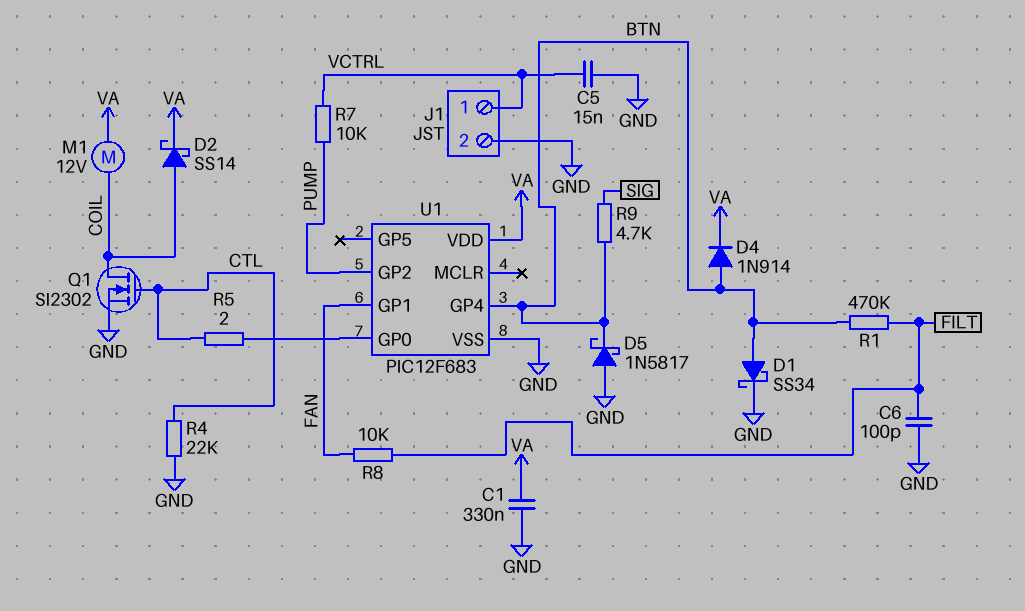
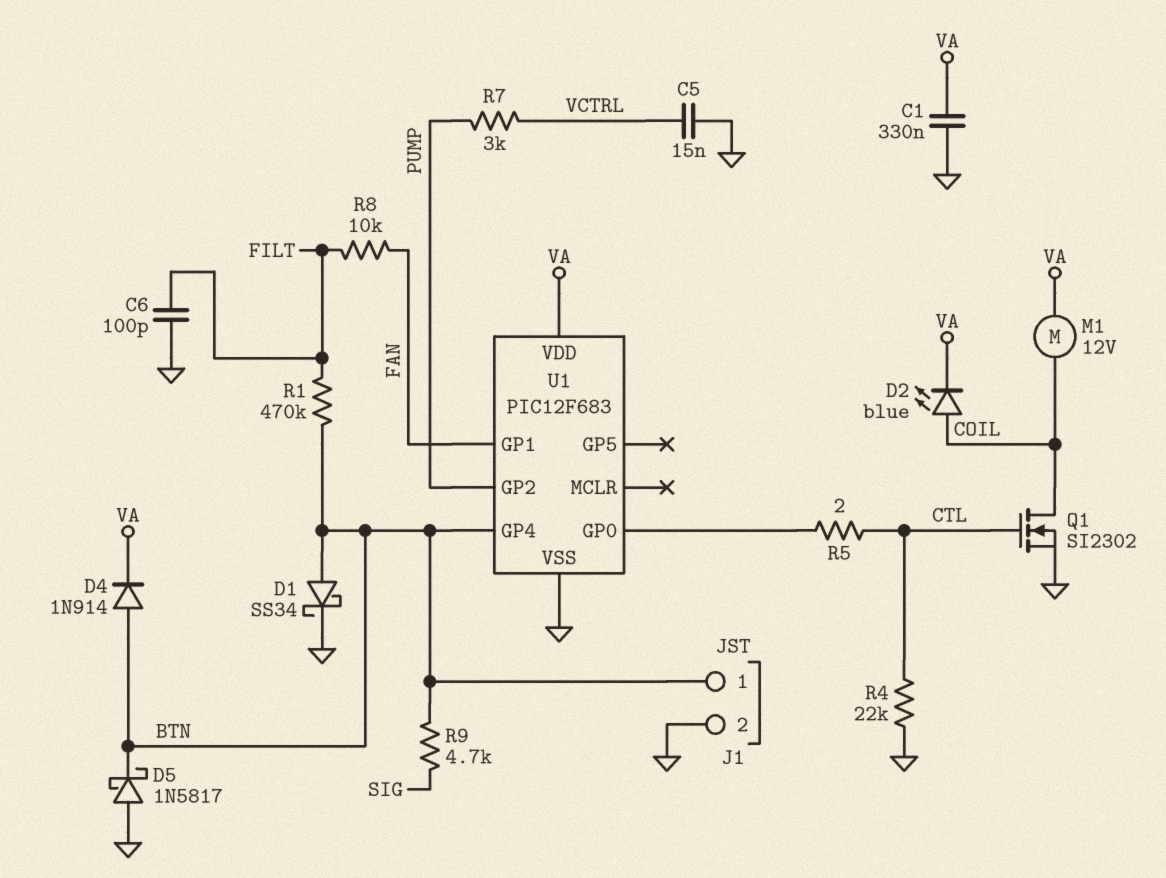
D2: schottky SS14 (A COIL, K VA) -> LED blue (A COIL, K VA)
J1 pin 1: VCTRL -> BTN
R7: 10k (PUMP, VCTRL) -> 3k (PUMP, VCTRL)

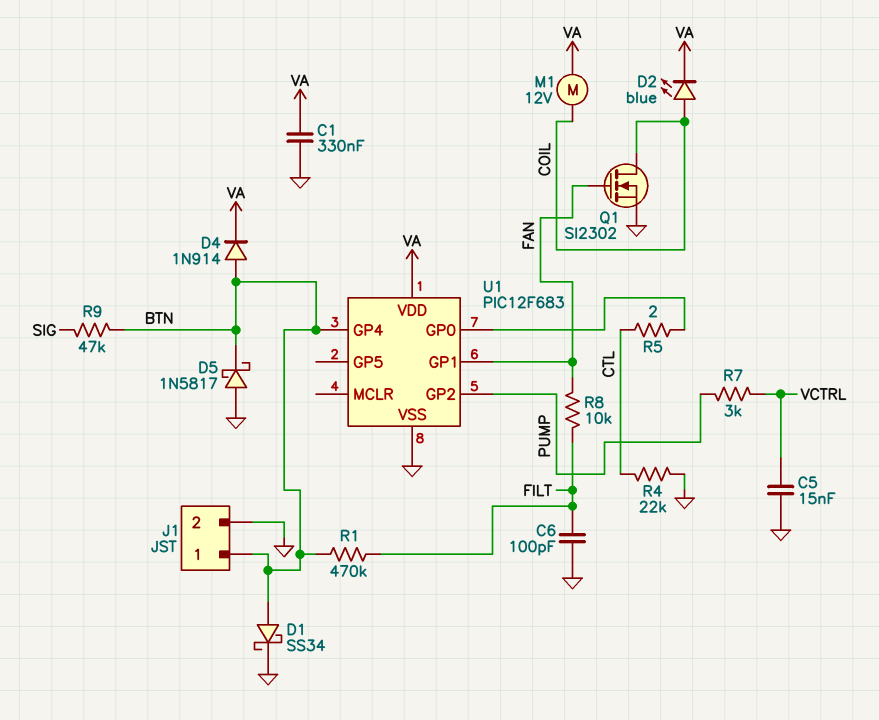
Q1: NMOS SI2302 (G CTL, D COIL, S GND) -> NMOS SI2302 (G FAN, D COIL, S GND)
R9: 4.7k (BTN, SIG) -> 47k (BTN, SIG)

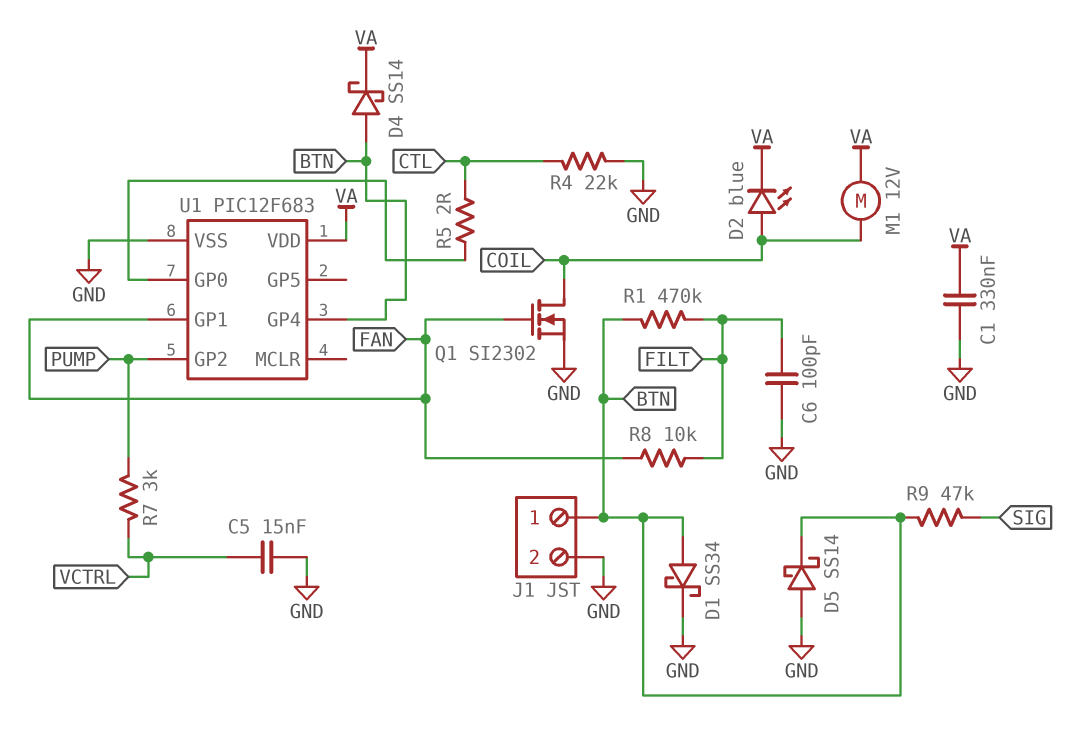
D4: diode 1N914 (A BTN, K VA) -> schottky SS14 (A BTN, K VA)
D5: schottky 1N5817 (A GND, K BTN) -> schottky SS14 (A GND, K BTN)

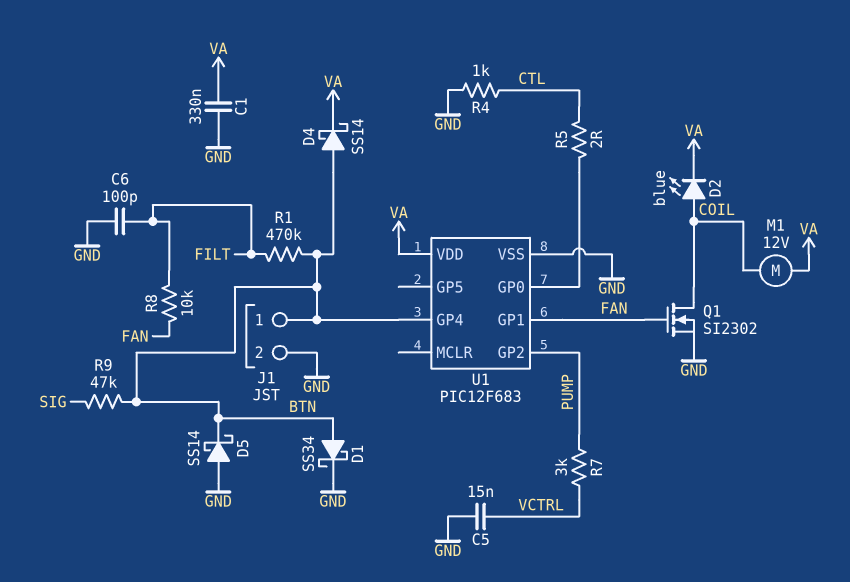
R4: 22k (CTL, GND) -> 1k (CTL, GND)

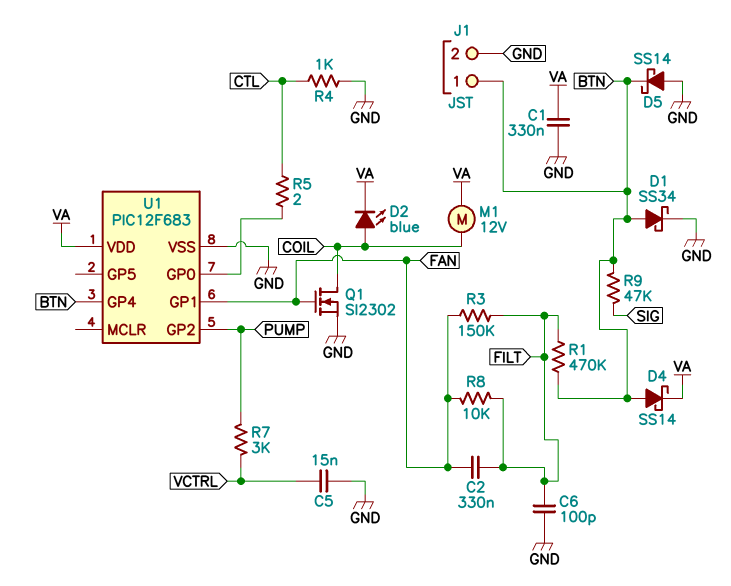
C2: none -> 330nF (FAN, FILT)
R3: none -> 150k (FAN, FILT)

